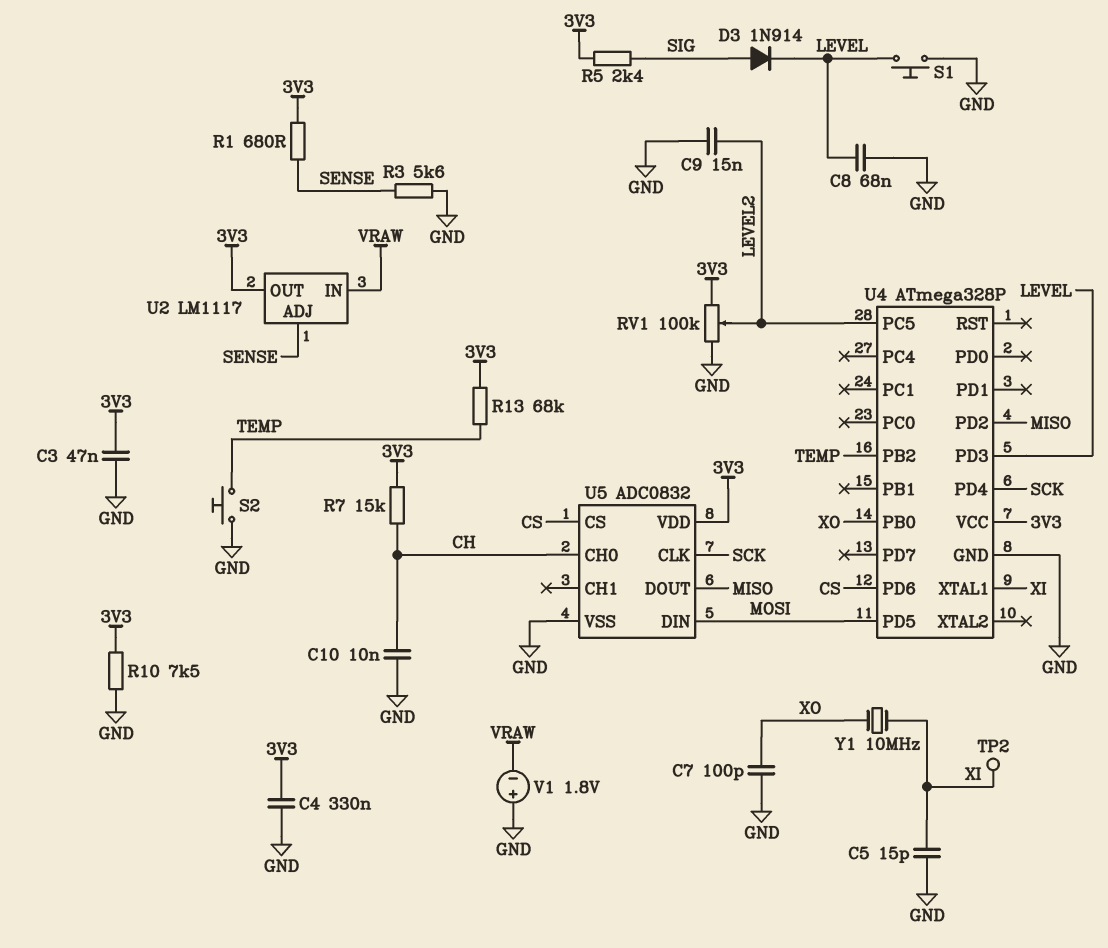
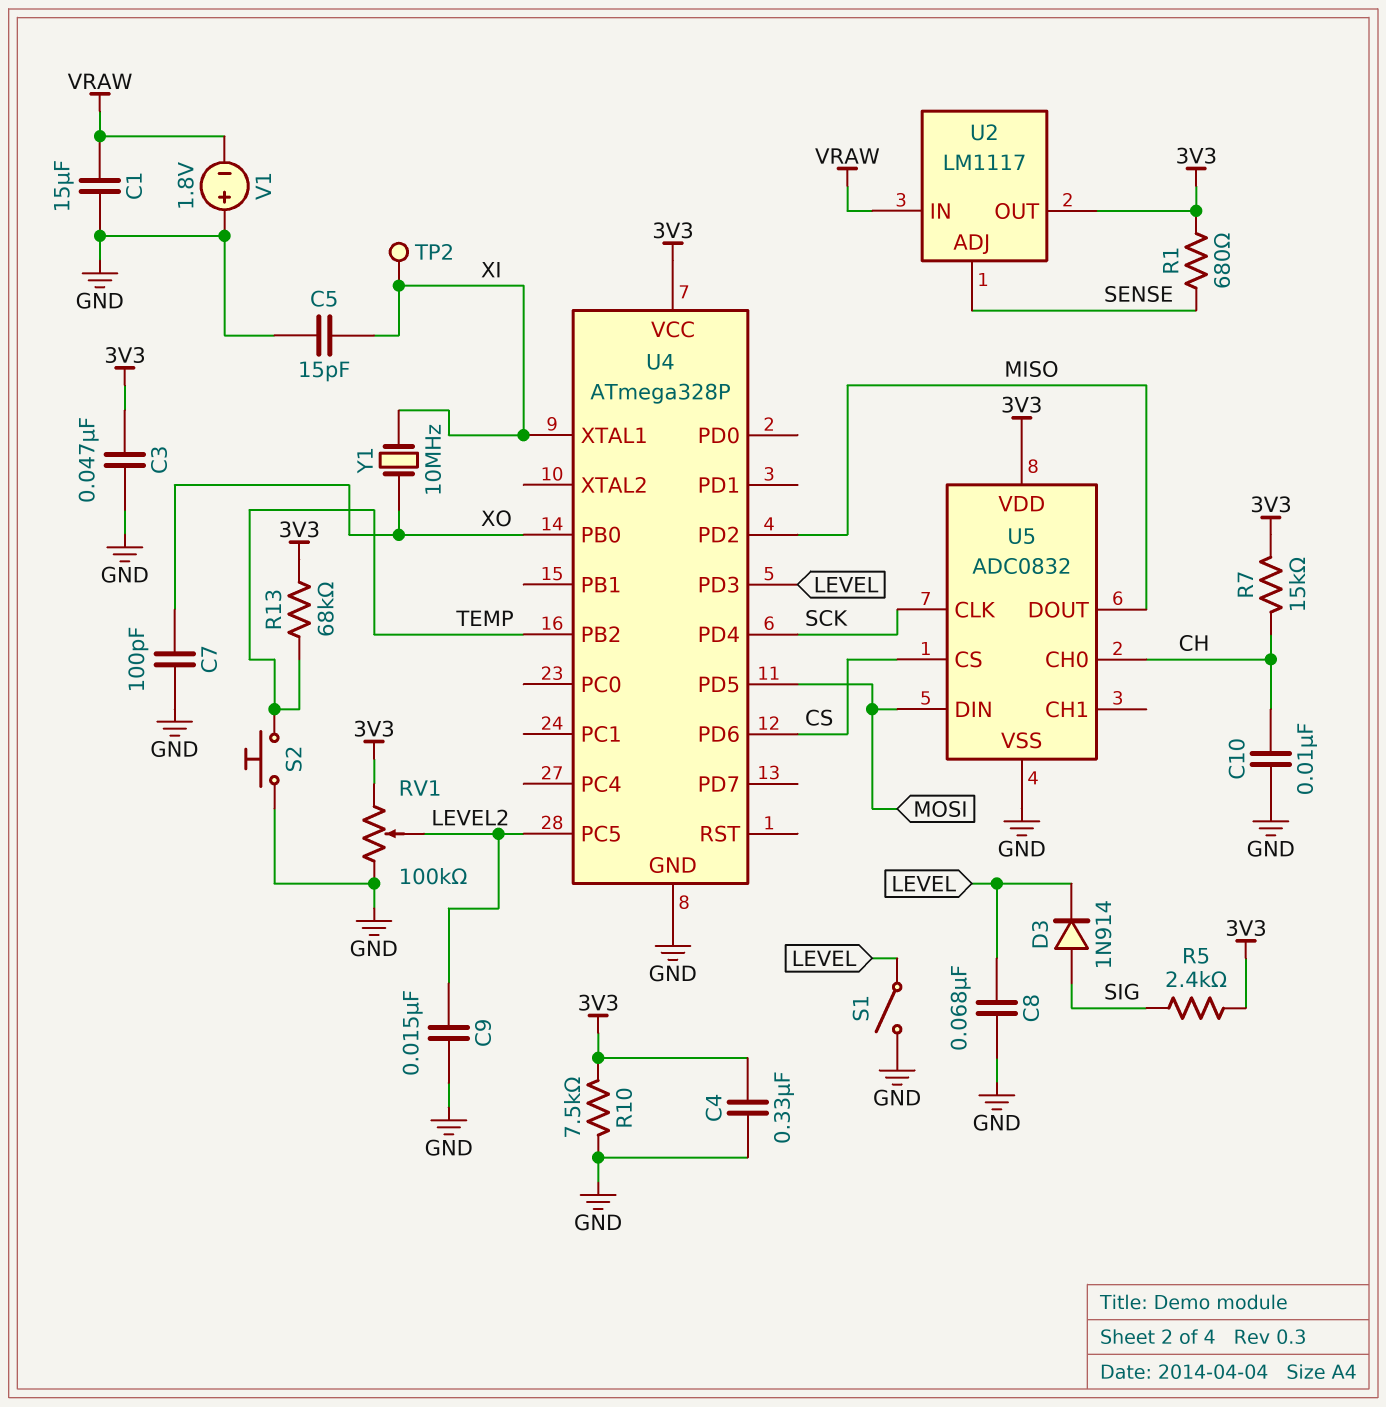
C1: none -> 15uF (GND, VRAW)
R3: 5.6k (GND, SENSE) -> none
S1: button (GND, LEVEL) -> switch (GND, LEVEL)

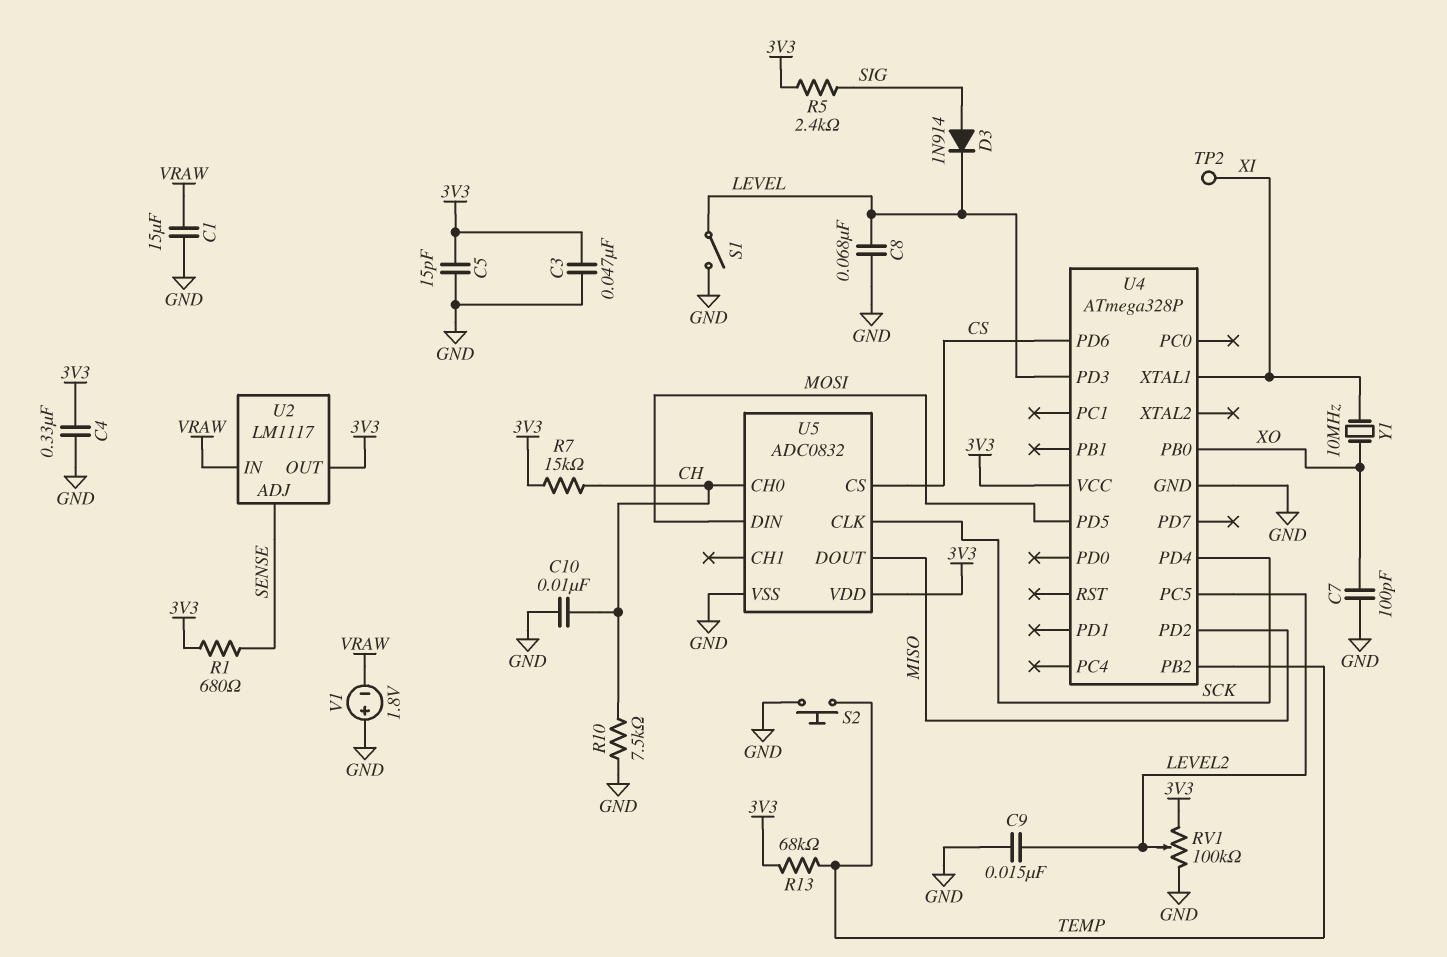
C5: 15pF (GND, XI) -> 15pF (3V3, GND)
R10: 7.5k (3V3, GND) -> 7.5k (CH, GND)

